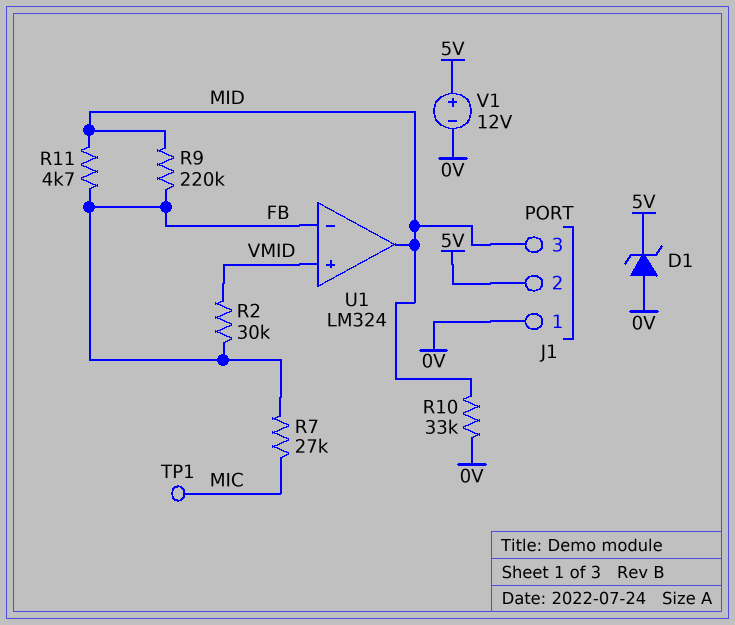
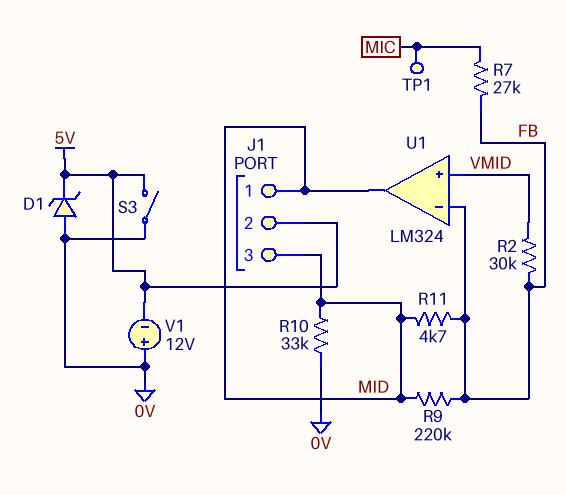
J1 pin 1: 0V -> MID
S3: none -> switch (0V, 5V)
V1: 12V (plus 5V, minus 0V) -> 12V (plus 0V, minus 5V)

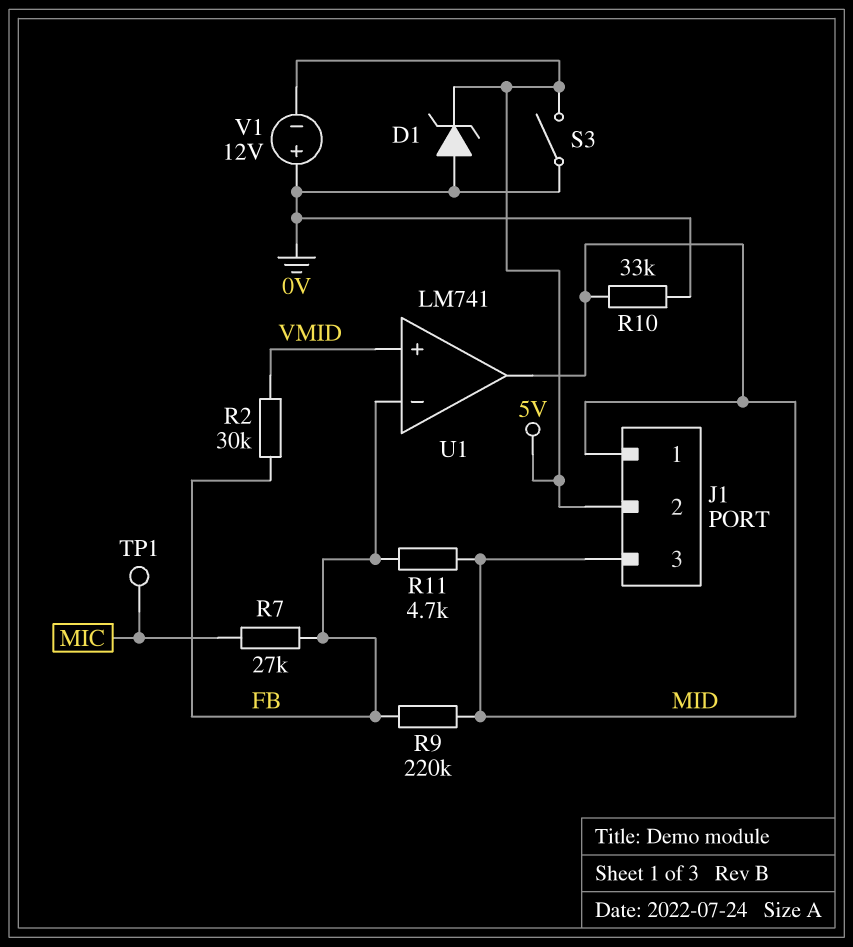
U1: LM324 -> LM741

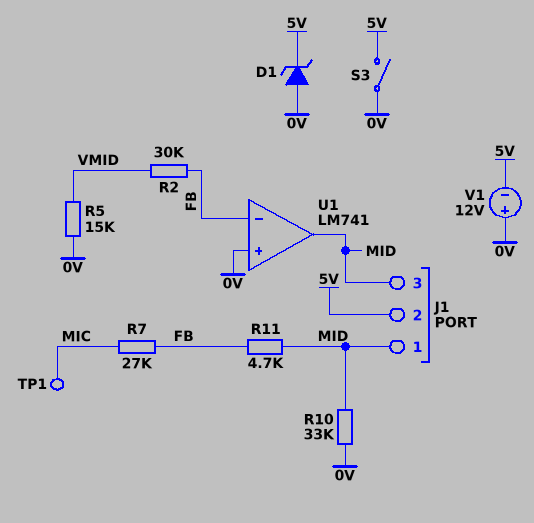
R5: none -> 15k (0V, VMID)
R9: 220k (FB, MID) -> none
U1 pin in+: VMID -> 0V

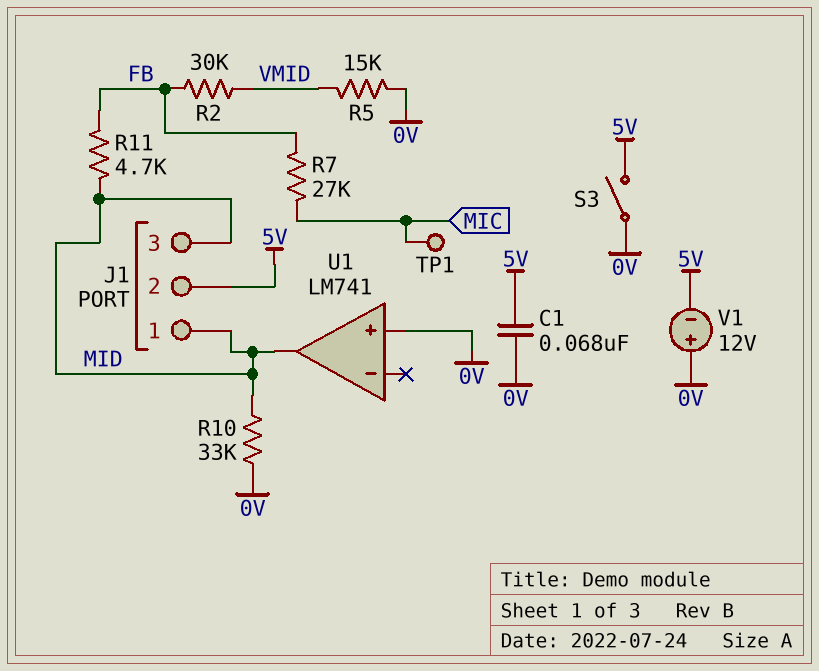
C1: none -> 68nF (0V, 5V)
D1: zener (A 0V, K 5V) -> none
U1 pin in-: FB -> none

